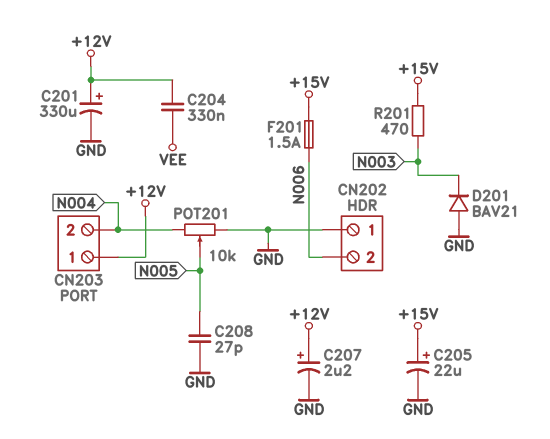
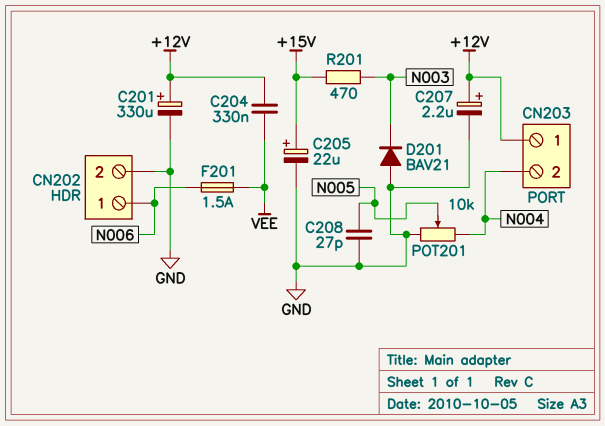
CN202 pin 1: GND -> N006
CN202 pin 2: N006 -> GND
F201: 1.5A (+15V, N006) -> 1.5A (N006, VEE)

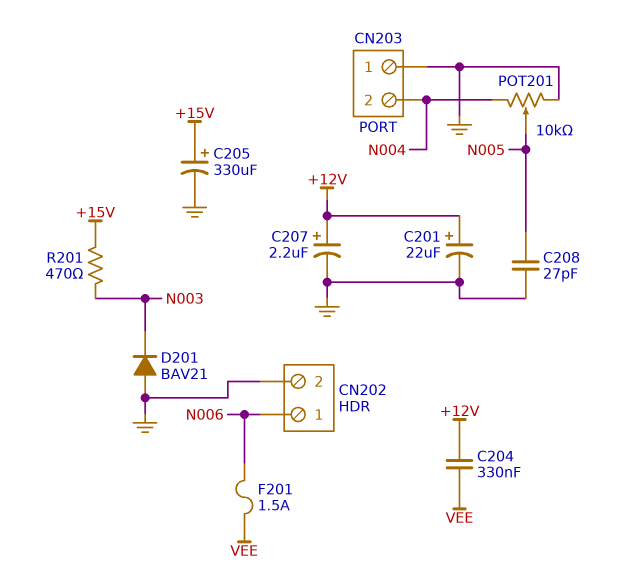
C201: 330uF (plus +12V, minus GND) -> 22uF (plus +12V, minus GND)
C205: 22uF (plus +15V, minus GND) -> 330uF (plus +15V, minus GND)
CN203 pin 1: +12V -> GND

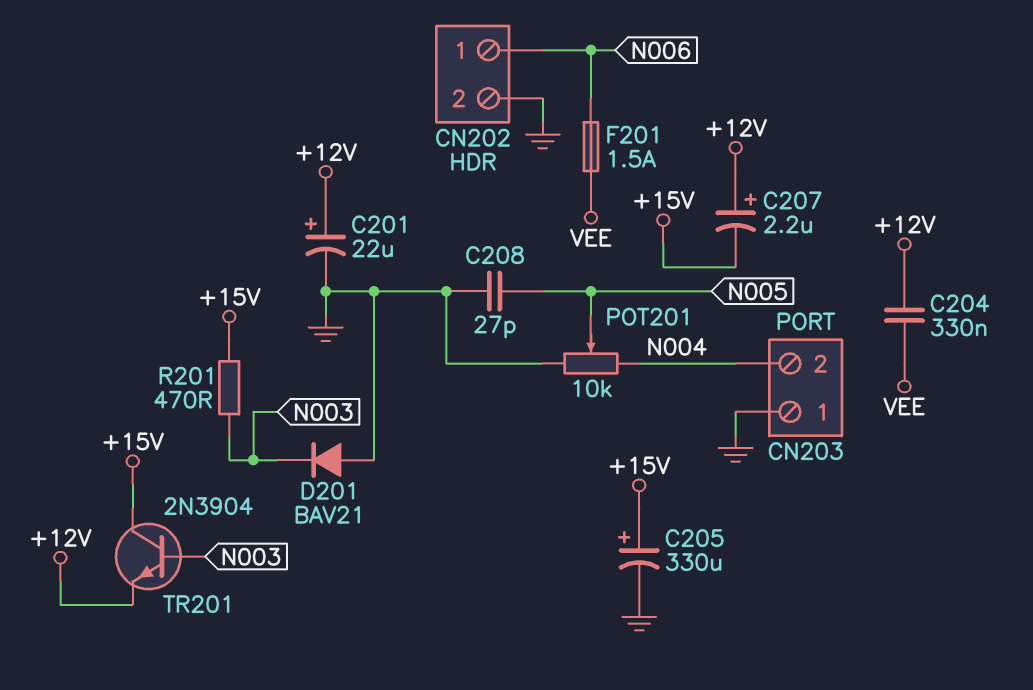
C207: 2.2uF (plus +12V, minus GND) -> 2.2uF (plus +12V, minus +15V)
TR201: none -> NPN 2N3904 (B N003, C +15V, E +12V)

